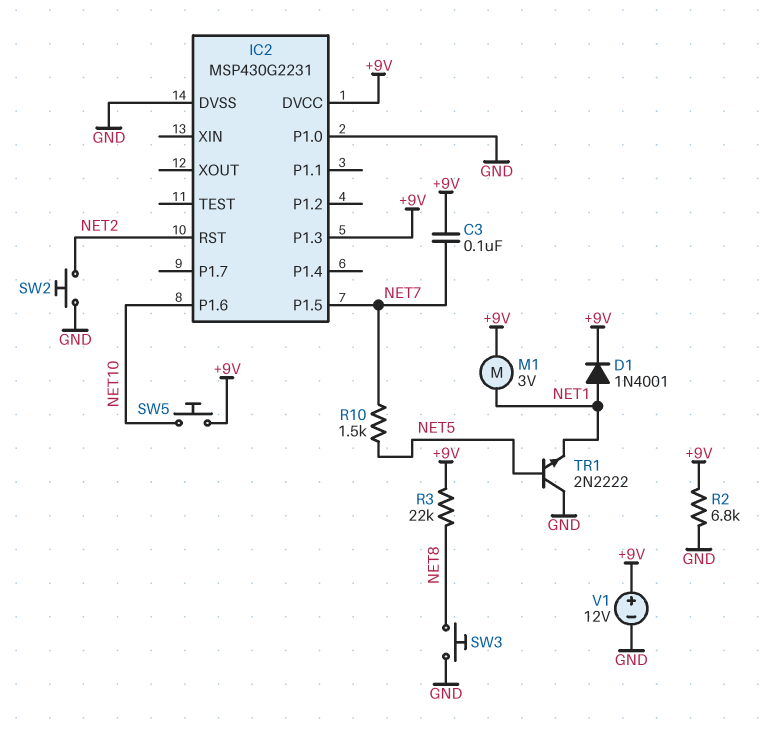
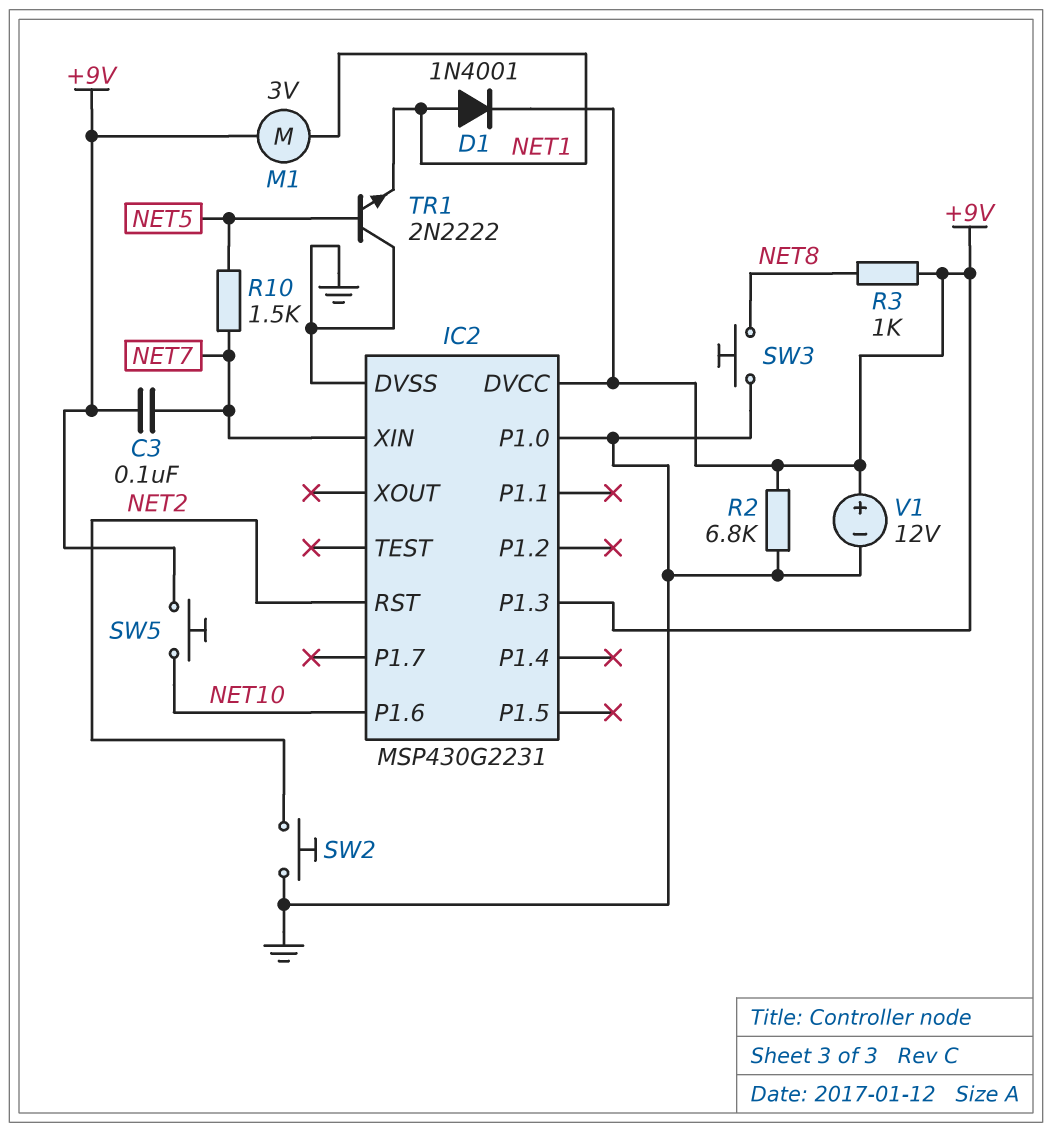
IC2 pin P1.5: NET7 -> none
IC2 pin XIN: none -> NET7
R3: 22k (+9V, NET8) -> 1k (+9V, NET8)

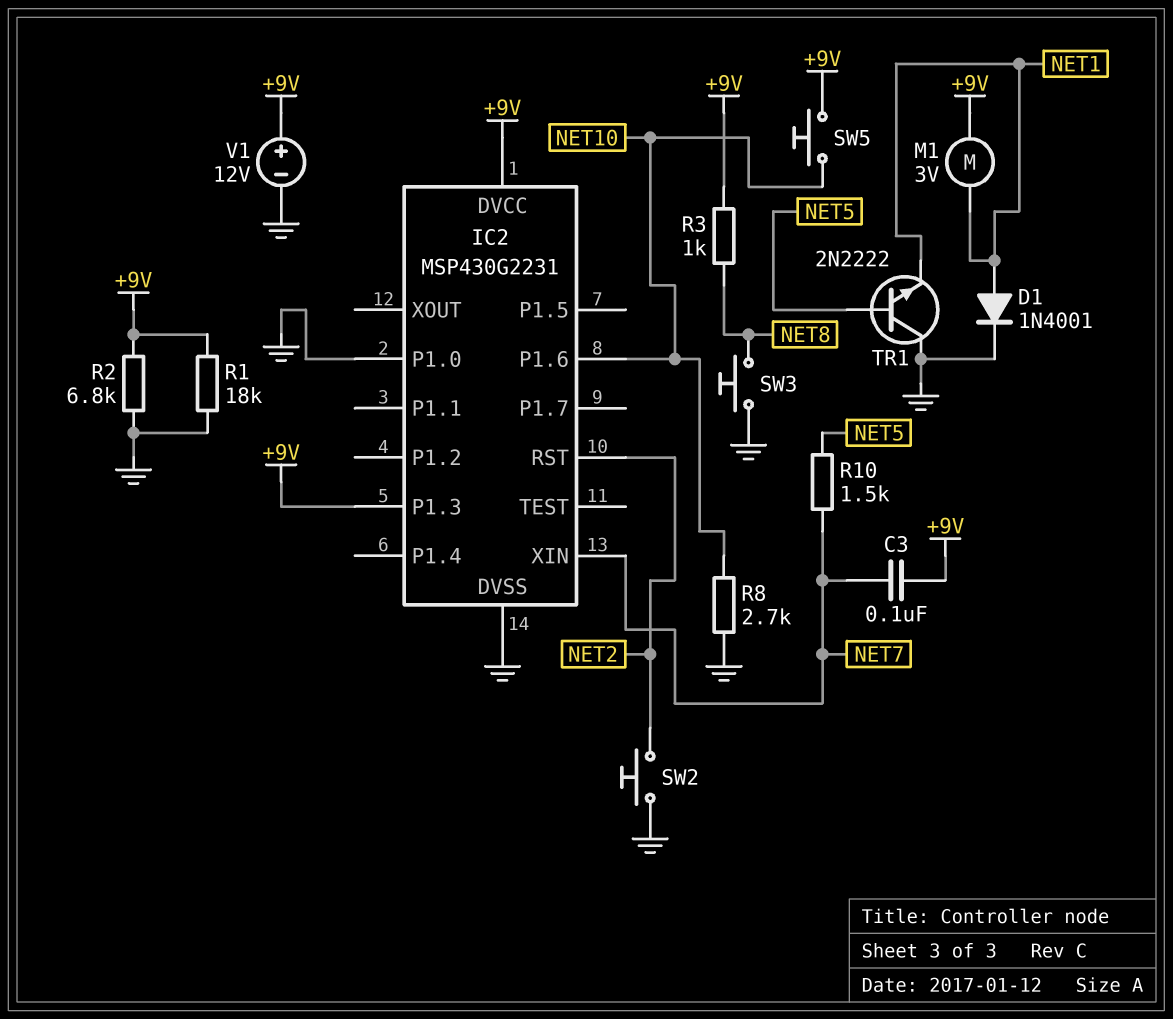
D1: diode 1N4001 (A NET1, K +9V) -> diode 1N4001 (A NET1, K GND)
R1: none -> 18k (+9V, GND)
R8: none -> 2.7k (GND, NET10)

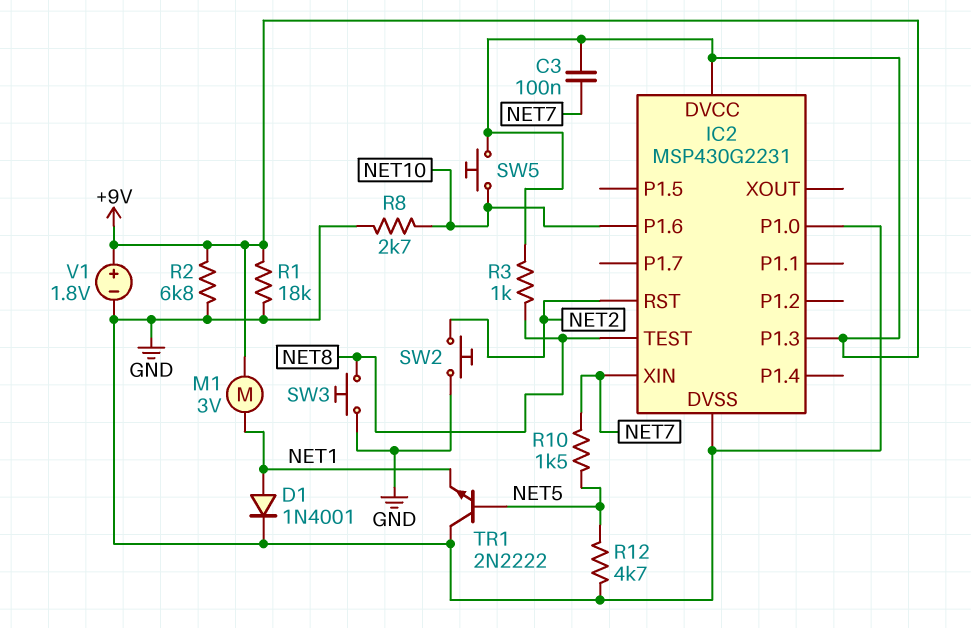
IC2 pin TEST: none -> NET8
R12: none -> 4.7k (GND, NET5)
V1: 12V (plus +9V, minus GND) -> 1.8V (plus +9V, minus GND)

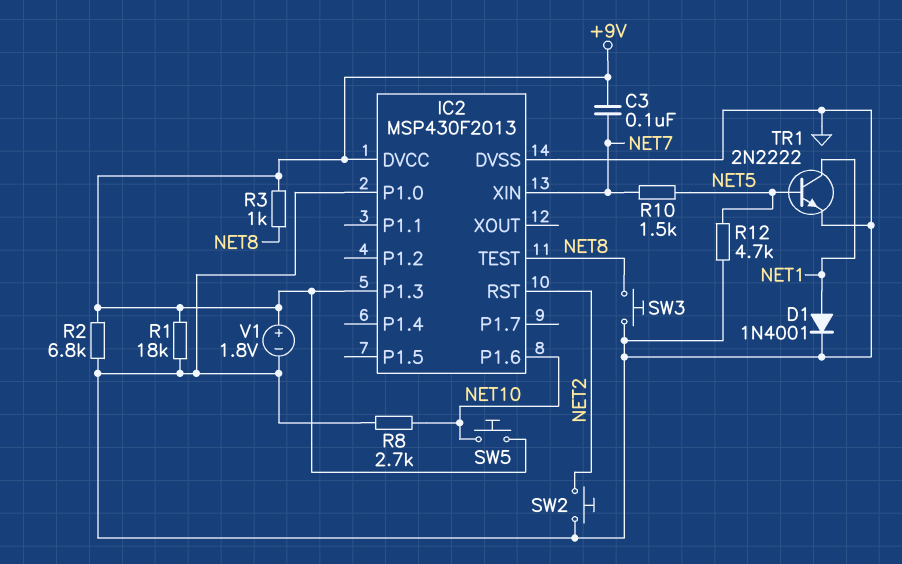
IC2: MSP430G2231 -> MSP430F2013
M1: motor 3V (+9V, NET1) -> none
TR1: NPN 2N2222 (B NET5, C GND, E NET1) -> NPN 2N2222 (B NET5, C NET1, E GND)

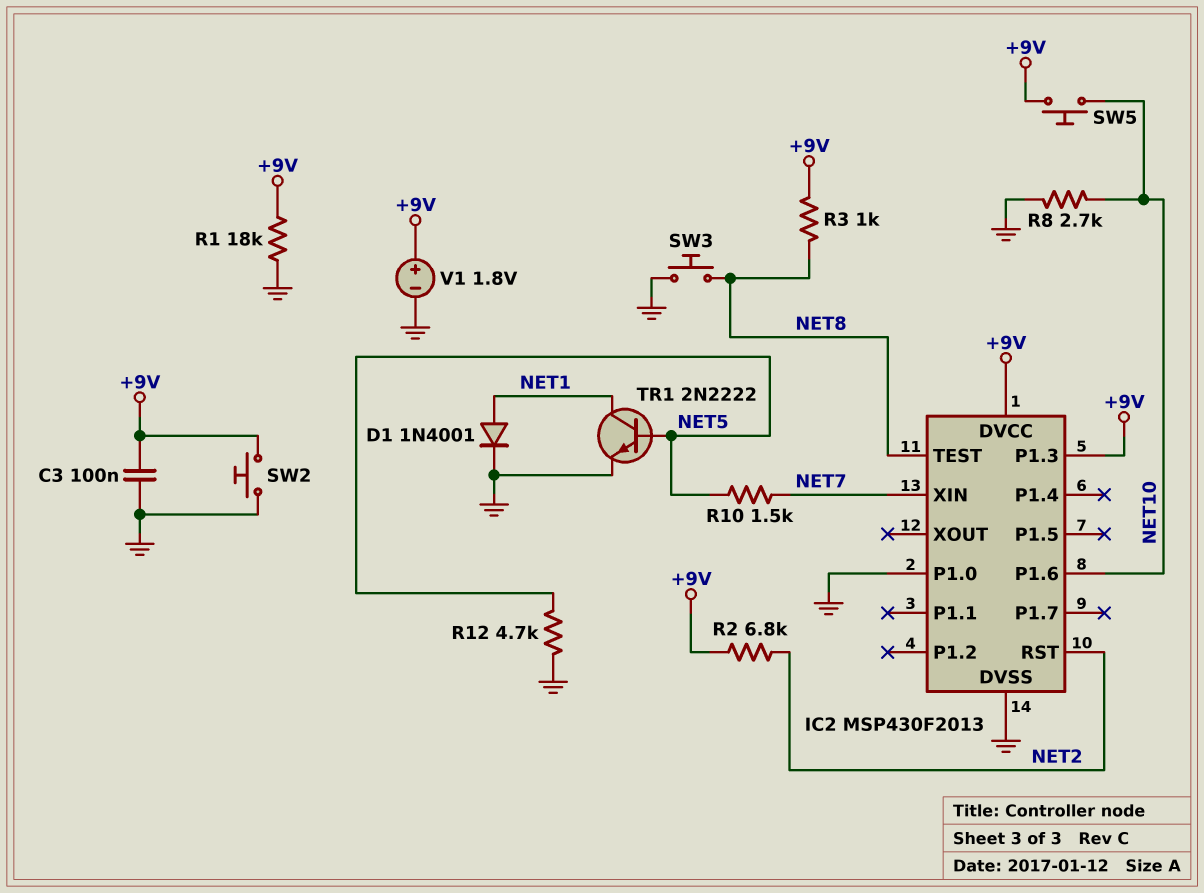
C3: 100nF (+9V, NET7) -> 100nF (+9V, GND)
R2: 6.8k (+9V, GND) -> 6.8k (+9V, NET2)
SW2: button (GND, NET2) -> button (+9V, GND)

